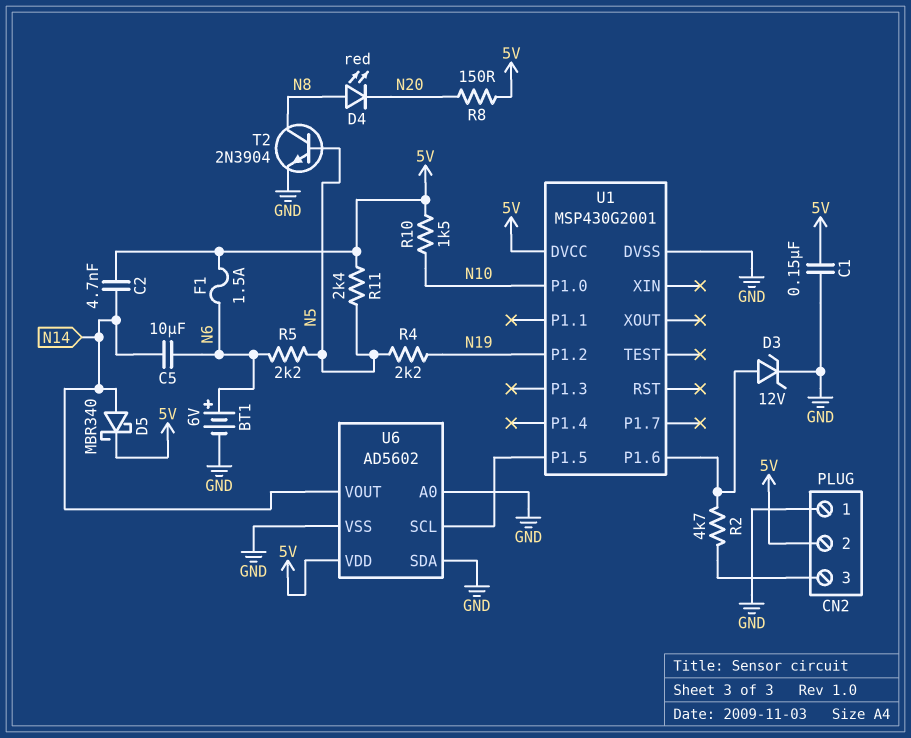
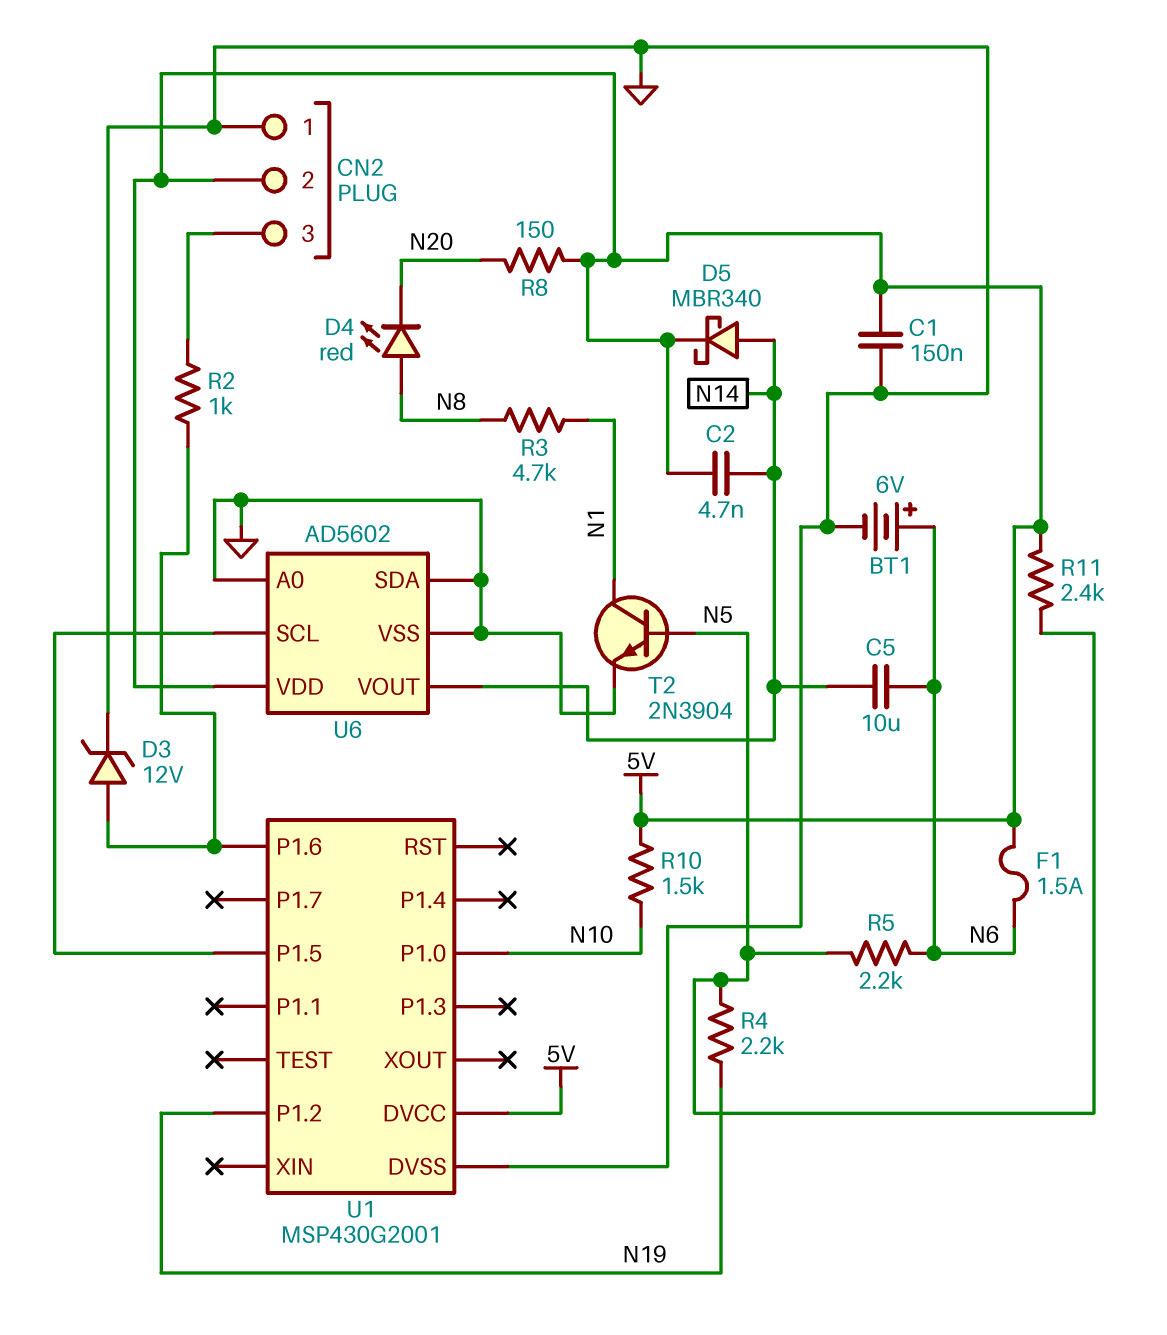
R2: 4.7k (CN2/3, U1/P1.6) -> 1k (CN2/3, U1/P1.6)
R3: none -> 4.7k (N1, N8)
T2: NPN 2N3904 (B N5, C N8, E GND) -> NPN 2N3904 (B N5, C N1, E GND)

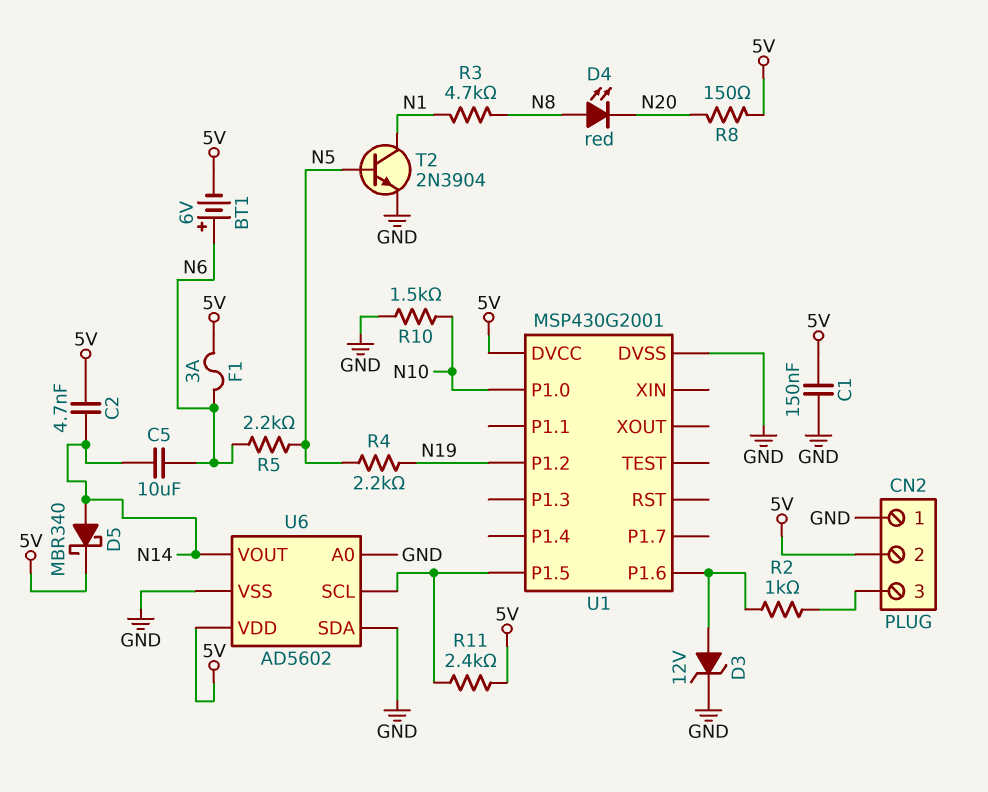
BT1: 6V (plus N6, minus GND) -> 6V (plus N6, minus 5V)
F1: 1.5A (5V, N6) -> 3A (5V, N6)
R10: 1.5k (5V, N10) -> 1.5k (GND, N10)
R11: 2.4k (5V, N5) -> 2.4k (5V, U1/P1.5)

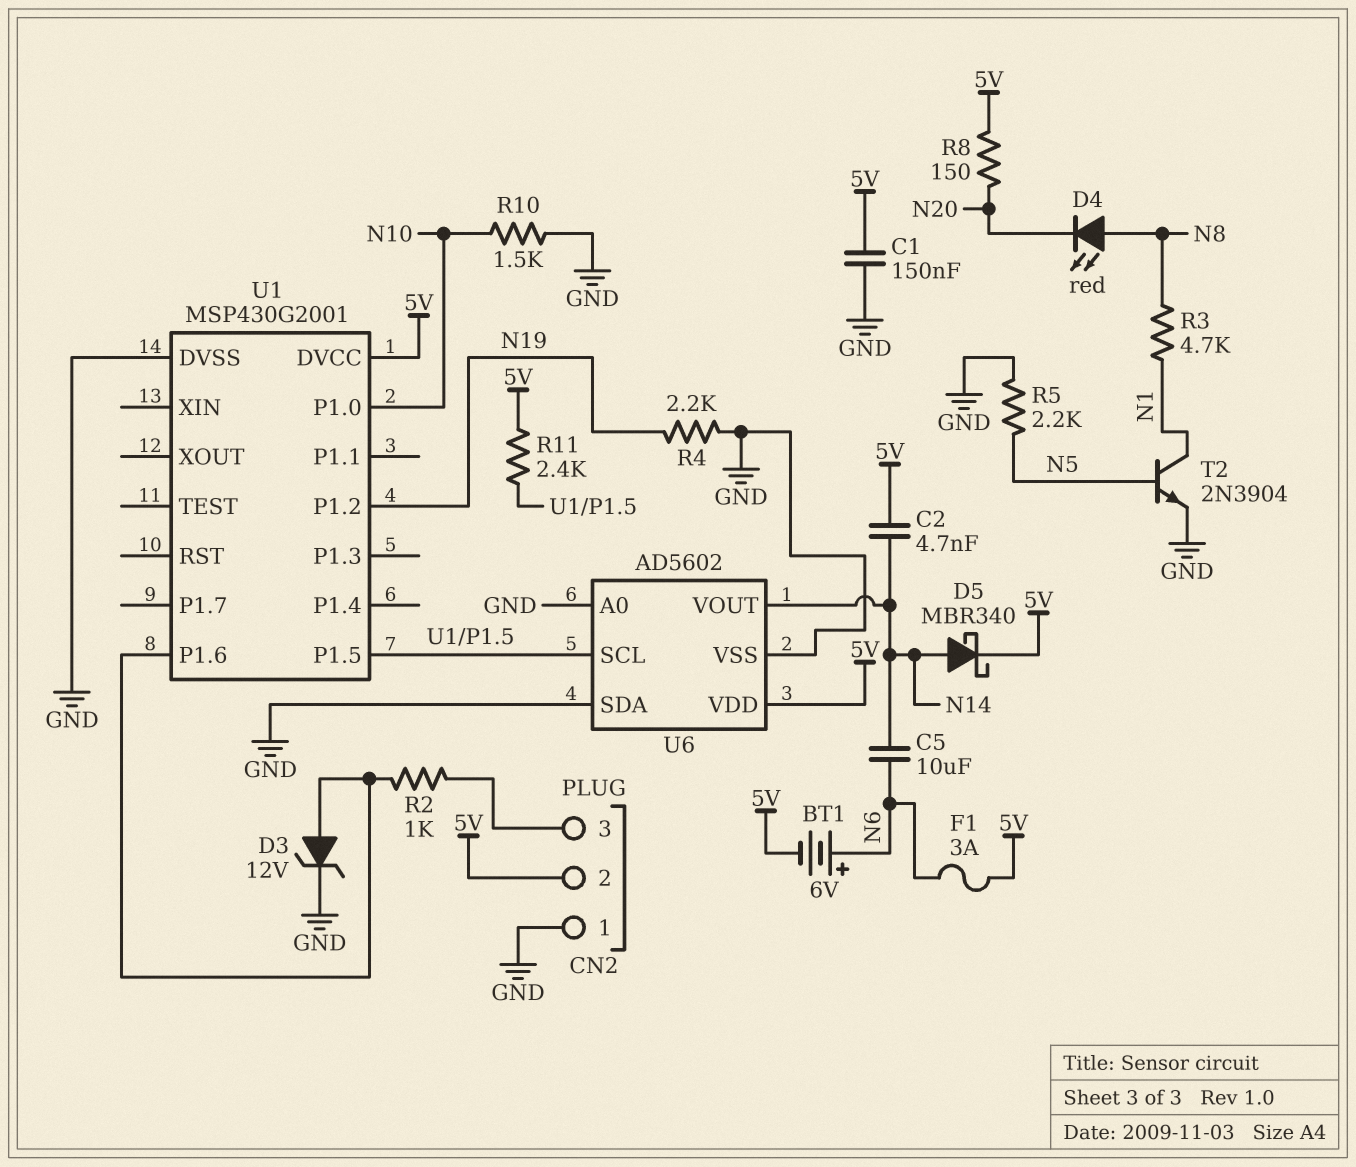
R4: 2.2k (N5, N19) -> 2.2k (GND, N19)
R5: 2.2k (N5, N6) -> 2.2k (GND, N5)

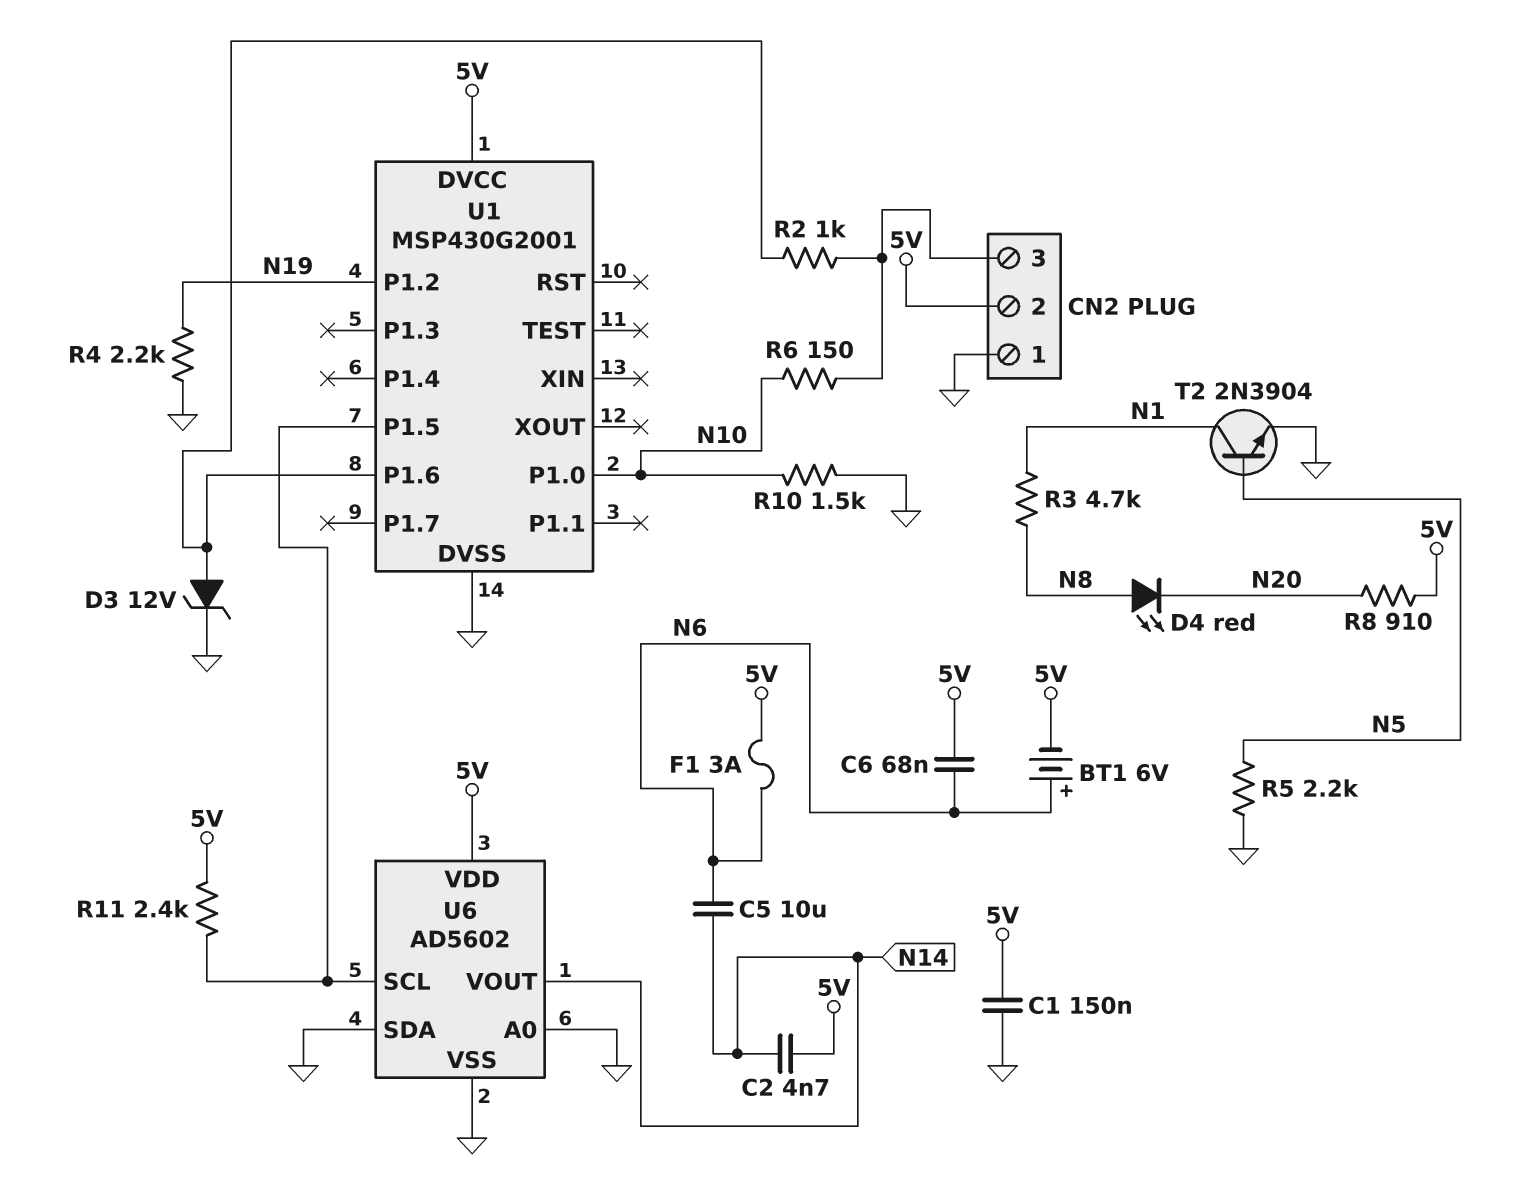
C6: none -> 68nF (5V, N6)
D5: schottky MBR340 (A N14, K 5V) -> none
R6: none -> 150 (CN2/3, N10)
R8: 150 (5V, N20) -> 910 (5V, N20)

